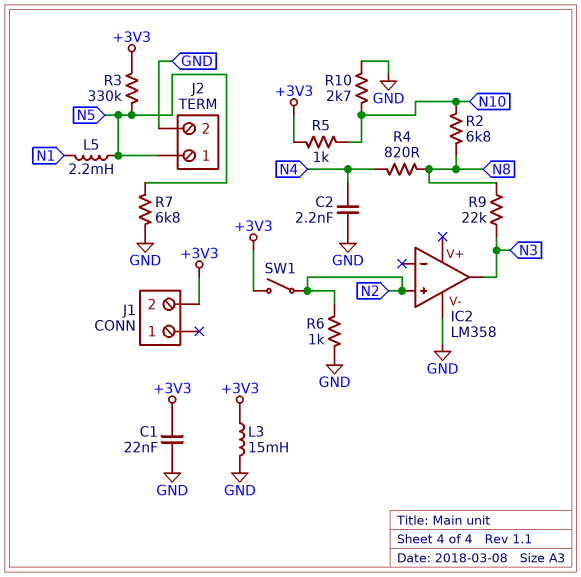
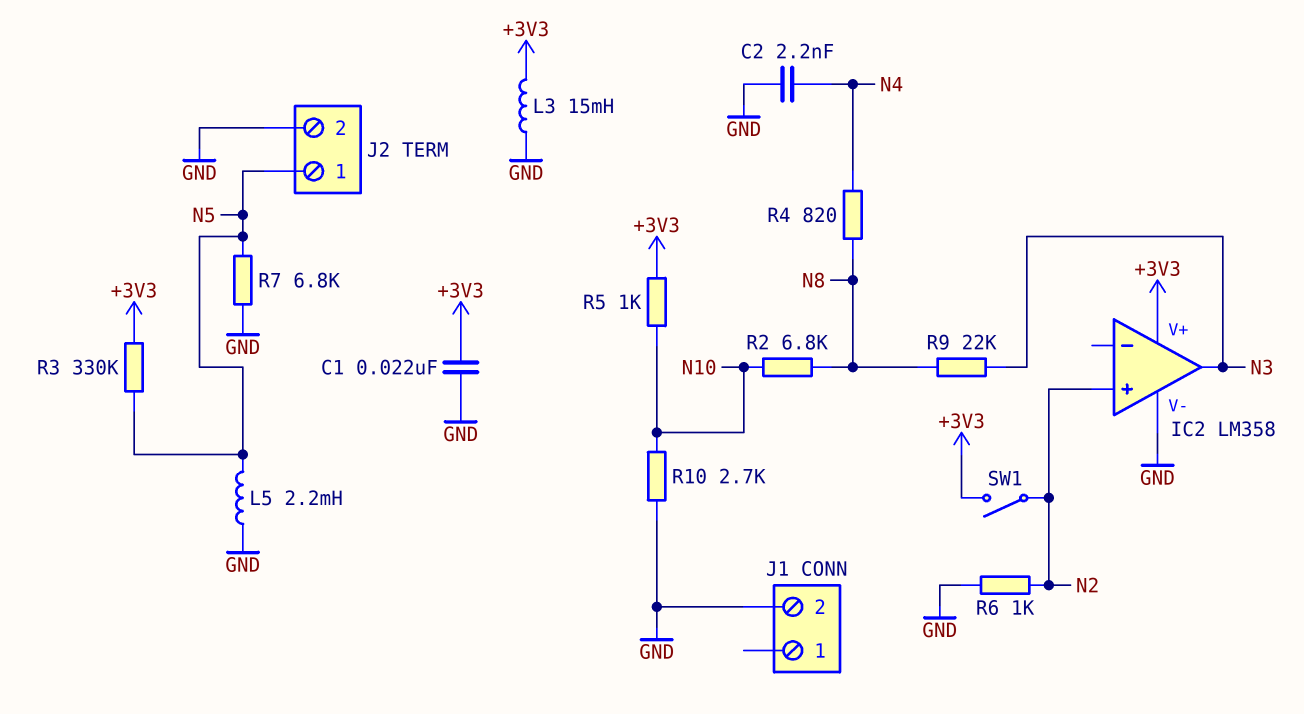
IC2 pin V+: none -> +3V3
J1 pin 2: +3V3 -> GND
L5: 2.2mH (N1, N5) -> 2.2mH (GND, N5)

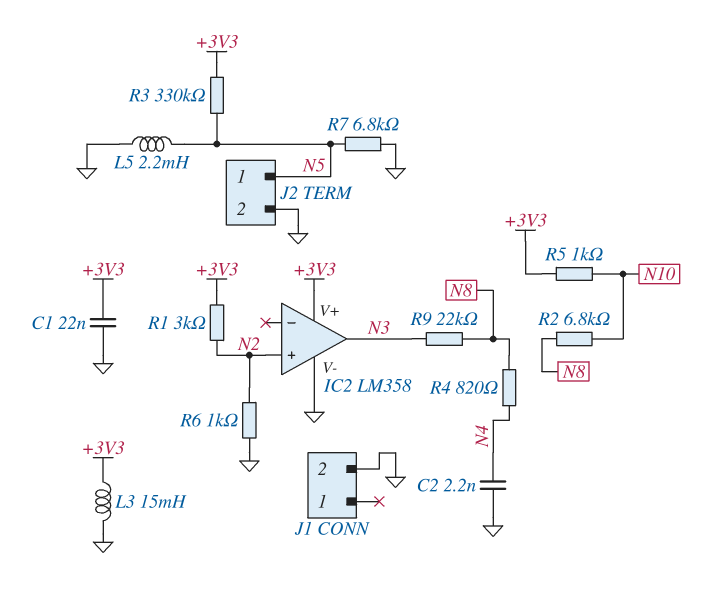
R1: none -> 3k (+3V3, N2)
R10: 2.7k (GND, N10) -> none
SW1: switch (+3V3, N2) -> none

